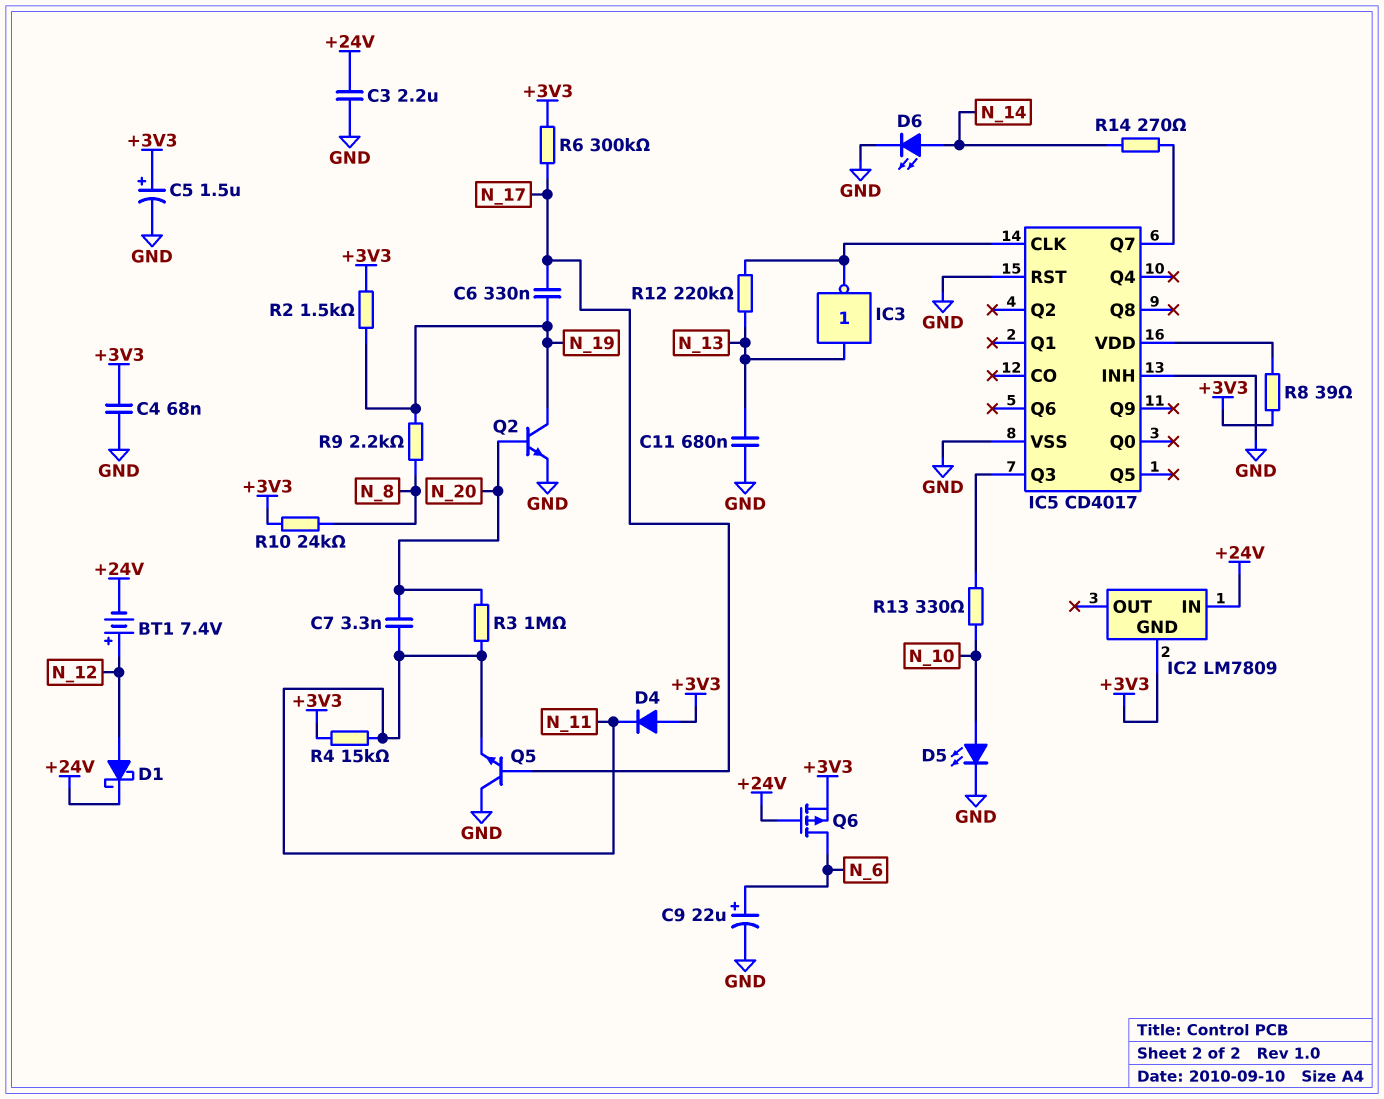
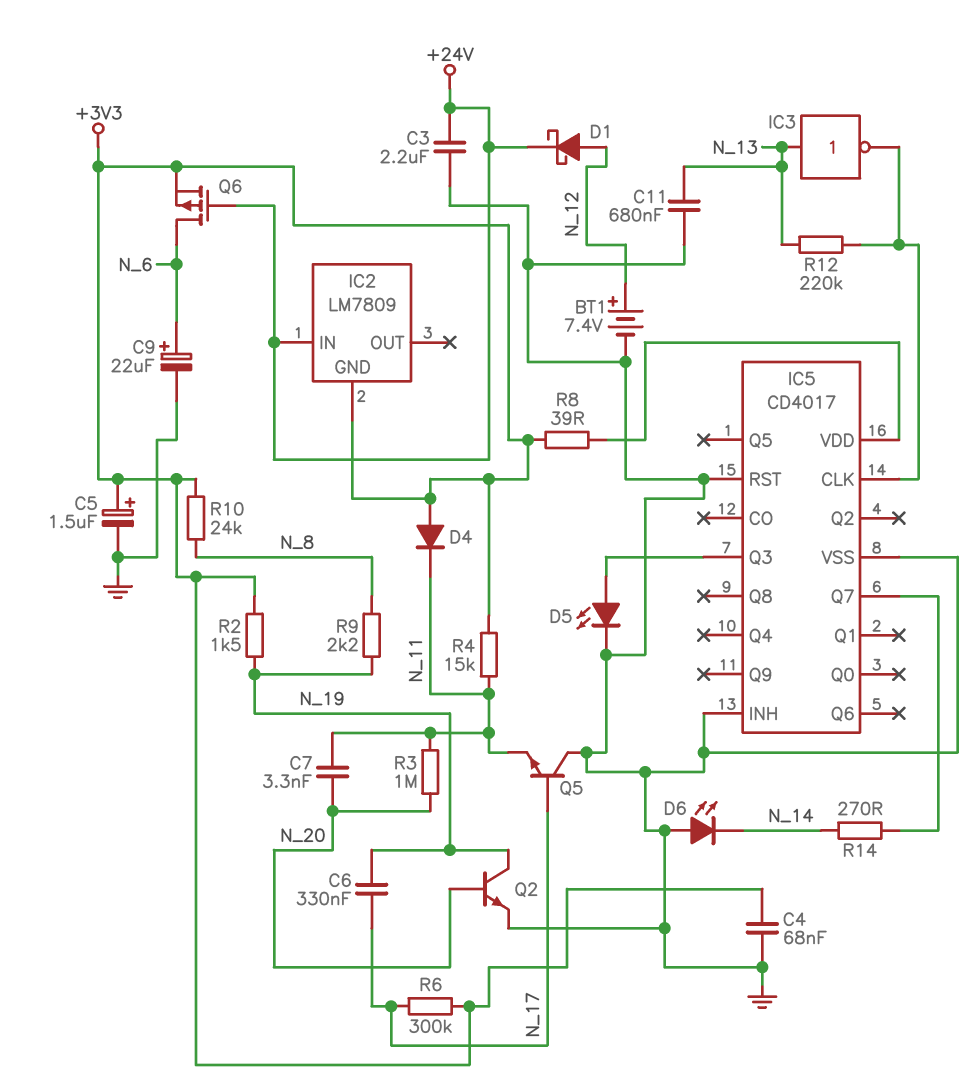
BT1: 7.4V (plus N_12, minus +24V) -> 7.4V (plus N_12, minus GND)
D5: LED (A N_10, K GND) -> LED (A IC5/Q3, K GND)
D6: LED (A N_14, K GND) -> LED (A GND, K N_14)
R13: 330 (IC5/Q3, N_10) -> none

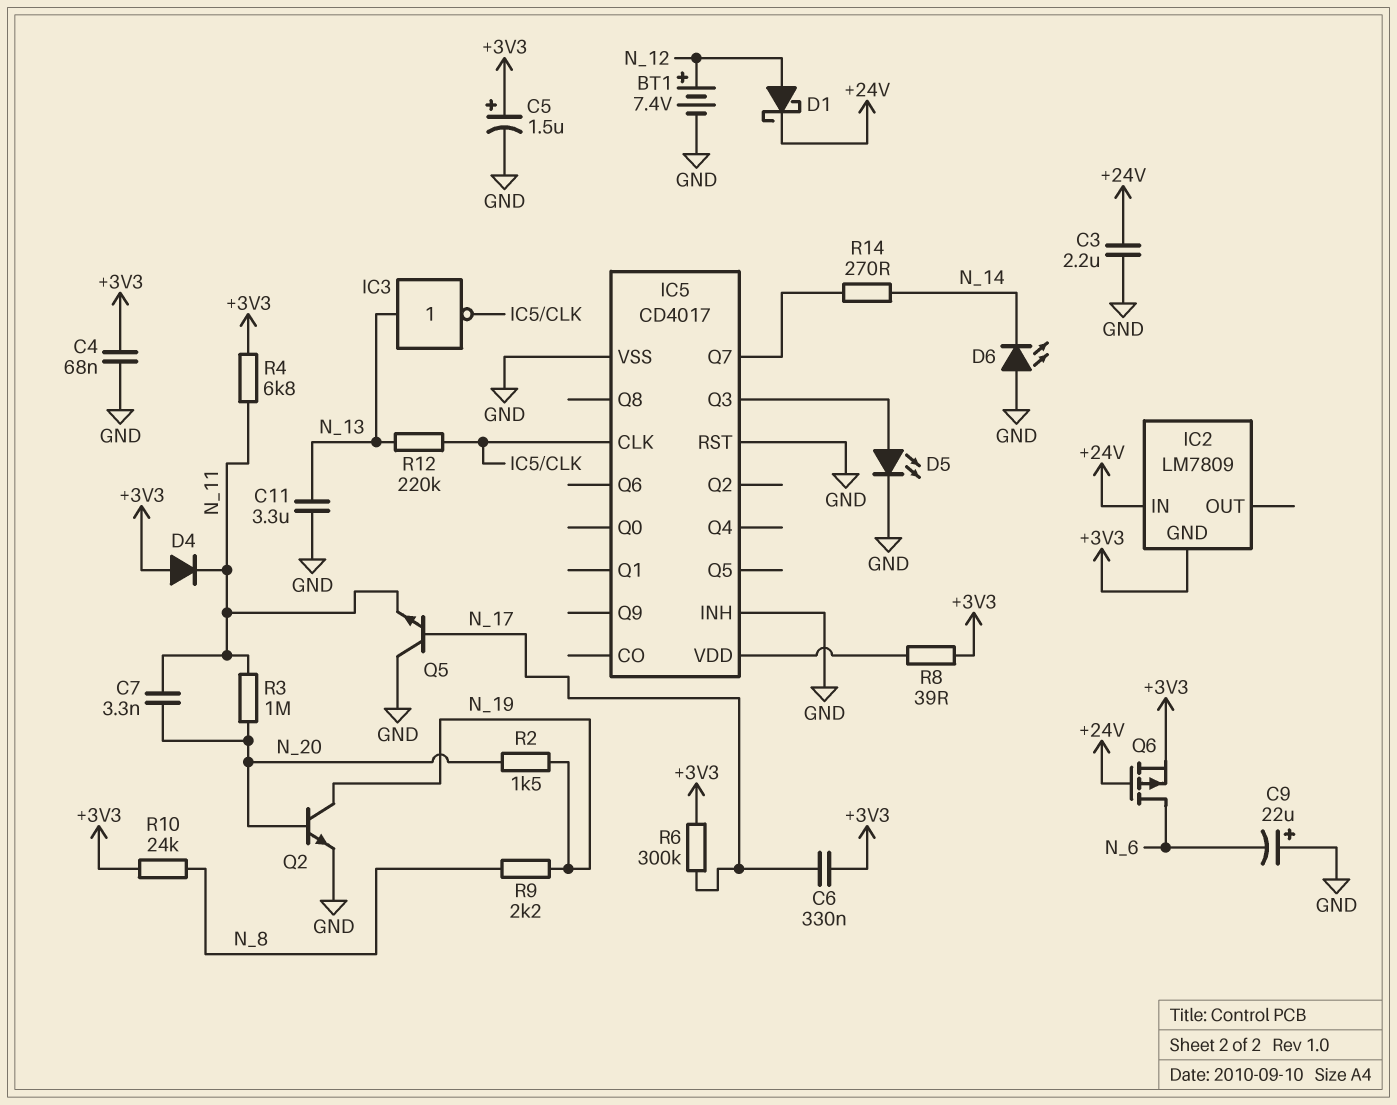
C6: 330nF (N_17, N_19) -> 330nF (+3V3, N_17)
C9: 22uF (plus N_6, minus GND) -> 22uF (plus GND, minus N_6)
C11: 680nF (GND, N_13) -> 3.3uF (GND, N_13)
R2: 1.5k (+3V3, N_19) -> 1.5k (N_19, N_20)
R4: 15k (+3V3, N_11) -> 6.8k (+3V3, N_11)

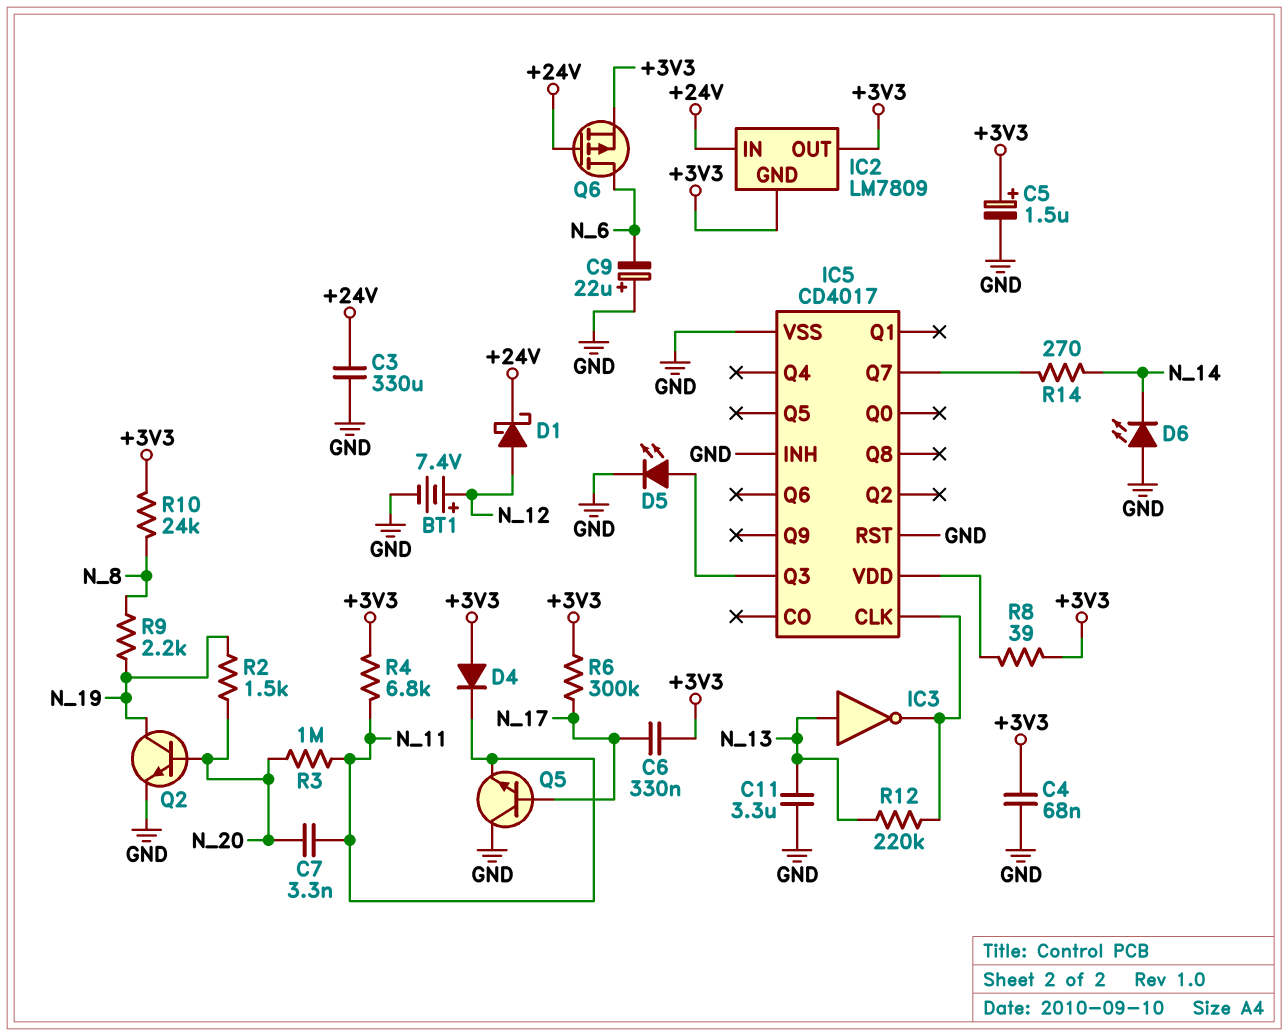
C3: 2.2uF (+24V, GND) -> 330uF (+24V, GND)
IC2 pin OUT: none -> +3V3

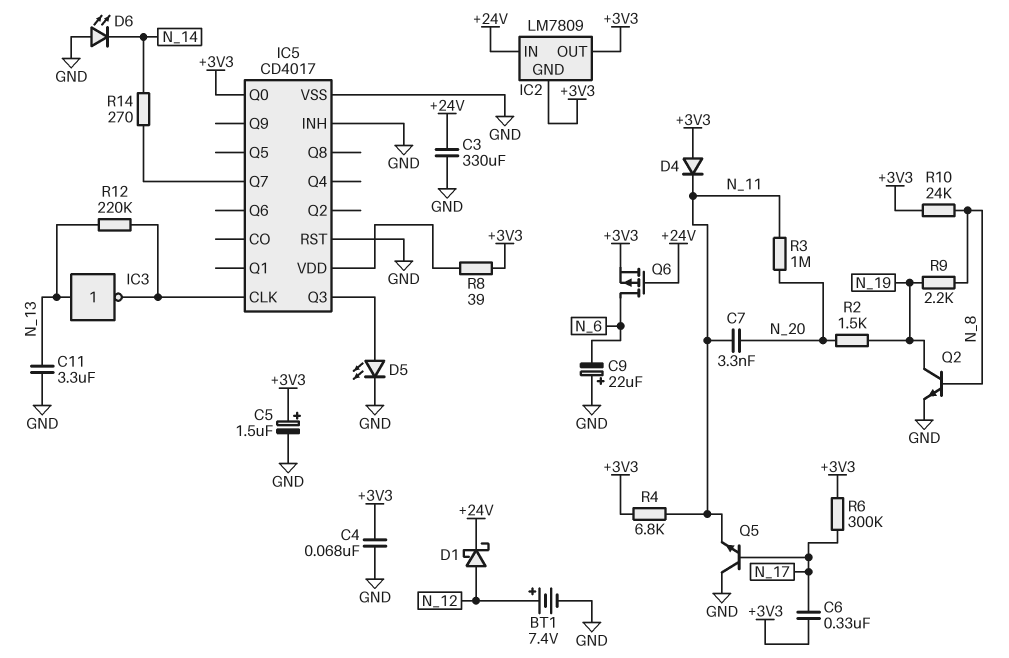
IC5 pin Q0: none -> +3V3
Q2: NPN (B N_20, C N_19, E GND) -> NPN (B N_8, C N_19, E GND)

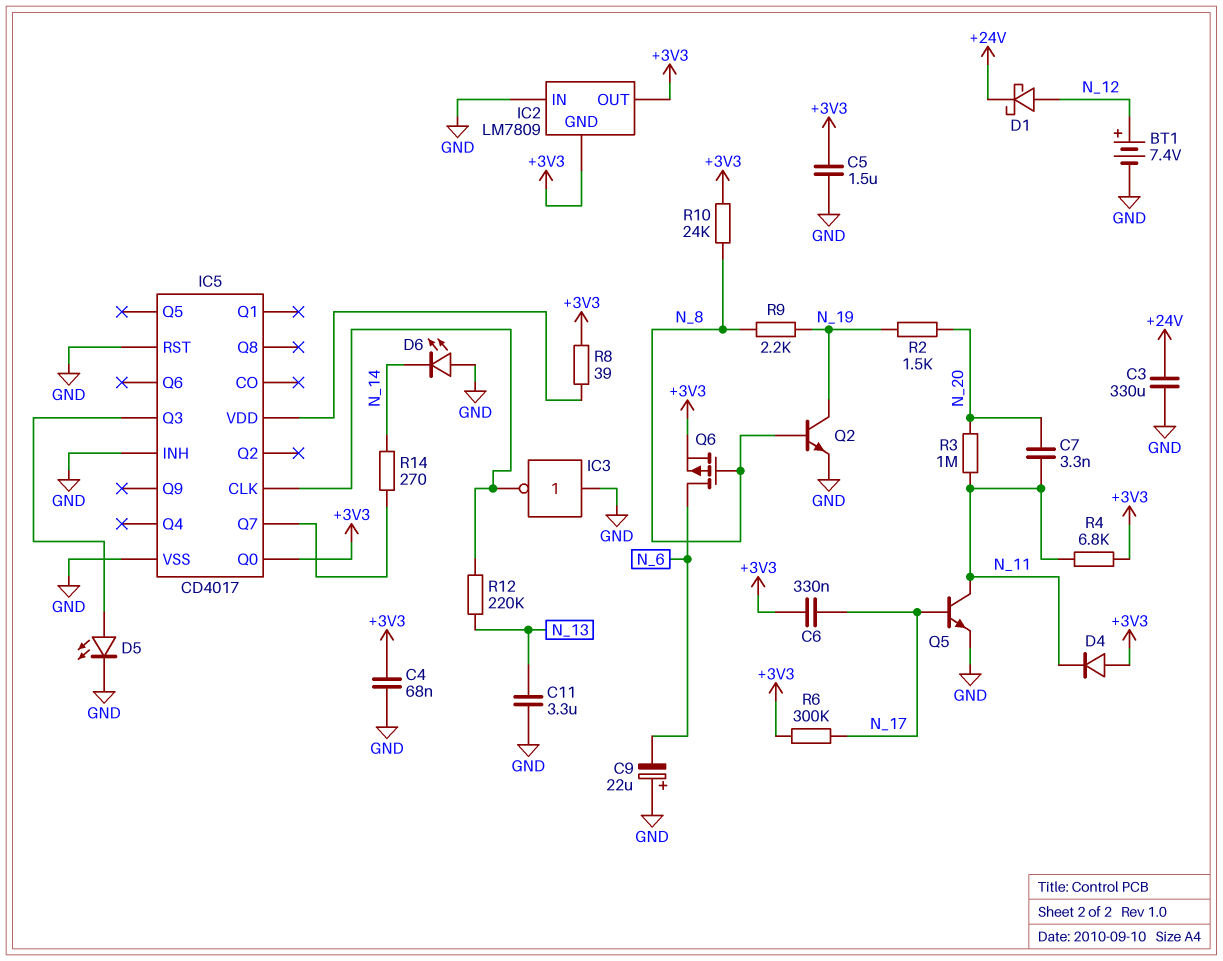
C5: 1.5uF (plus +3V3, minus GND) -> 1.5uF (+3V3, GND)
IC2 pin IN: +24V -> GND
IC3: NOT (in N_13, out IC5/CLK) -> NOT (in GND, out IC5/CLK)
Q5: NPN (B N_17, C GND, E N_11) -> NPN (B N_17, C N_11, E GND)
Q6: PMOS (G +24V, D N_6, S +3V3) -> PMOS (G N_8, D N_6, S +3V3)

